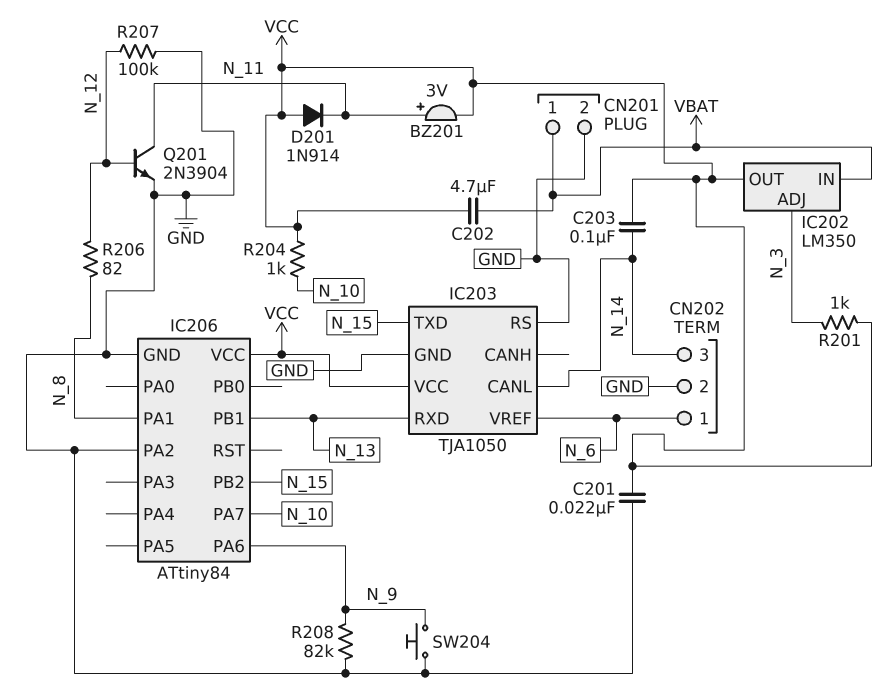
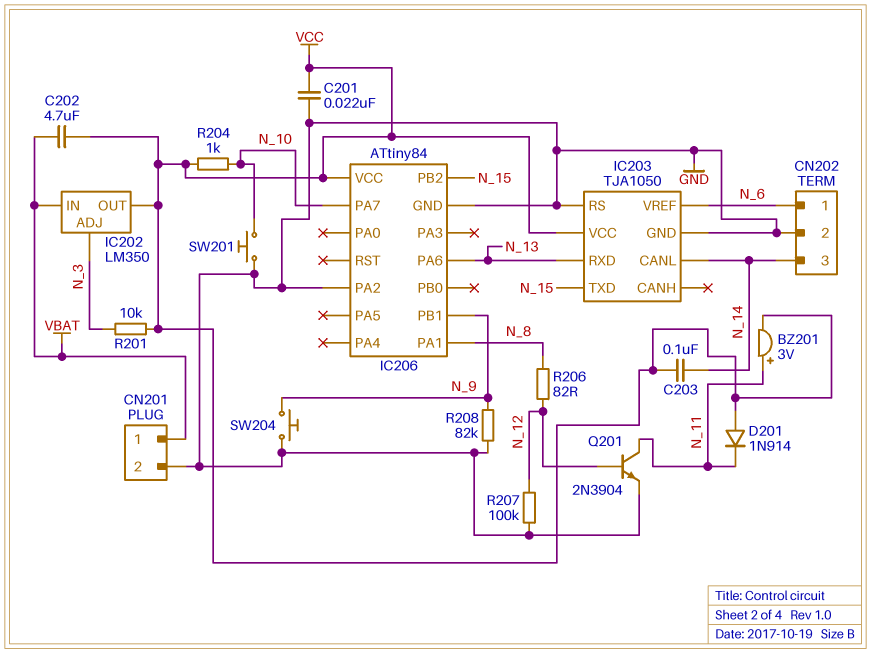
IC206 pin PA6: N_9 -> N_13
IC206 pin PB1: N_13 -> N_9
R201: 1k (N_3, VCC) -> 10k (N_3, VCC)
SW201: none -> button (GND, N_10)

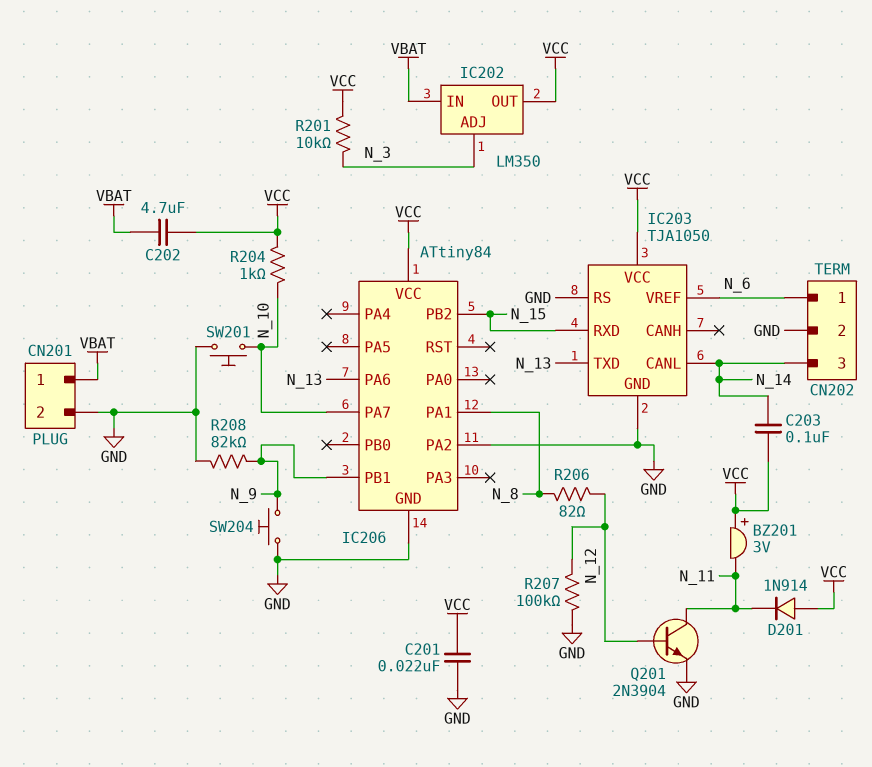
BZ201: buzzer 3V (plus N_11, minus VCC) -> buzzer 3V (plus VCC, minus N_11)
IC203 pin RXD: N_13 -> N_15
IC203 pin TXD: N_15 -> N_13

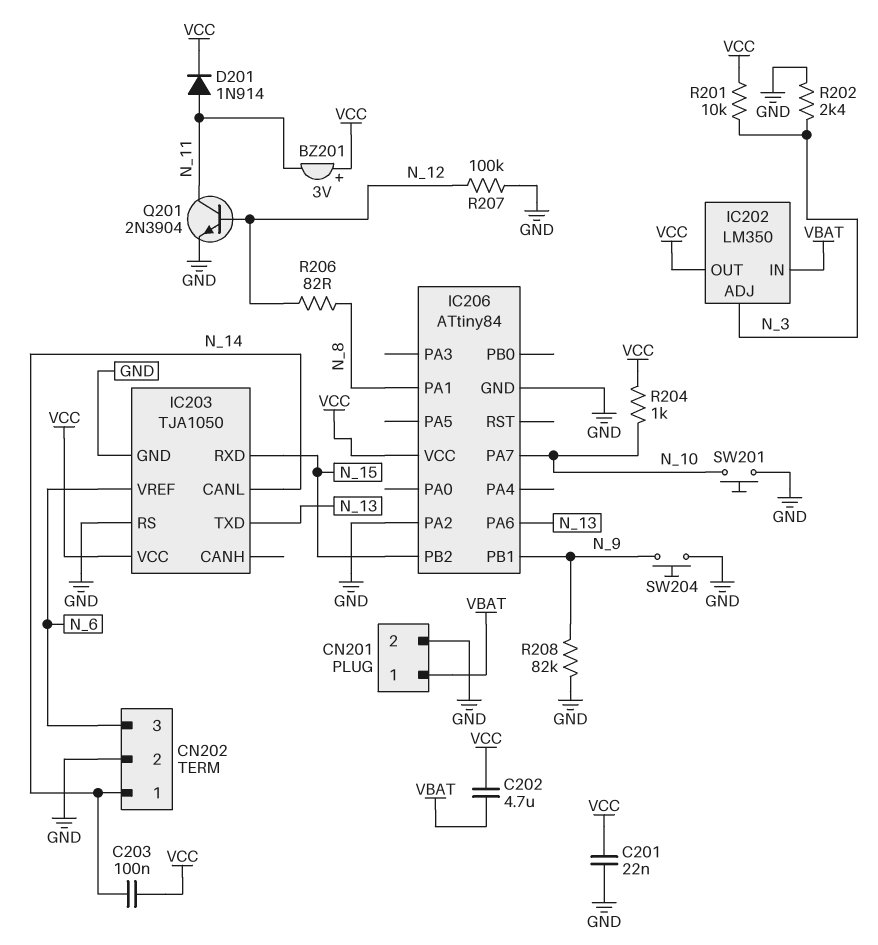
CN202 pin 1: N_6 -> N_14
CN202 pin 3: N_14 -> N_6
D201: diode 1N914 (A VCC, K N_11) -> diode 1N914 (A N_11, K VCC)
R202: none -> 2.4k (GND, N_3)

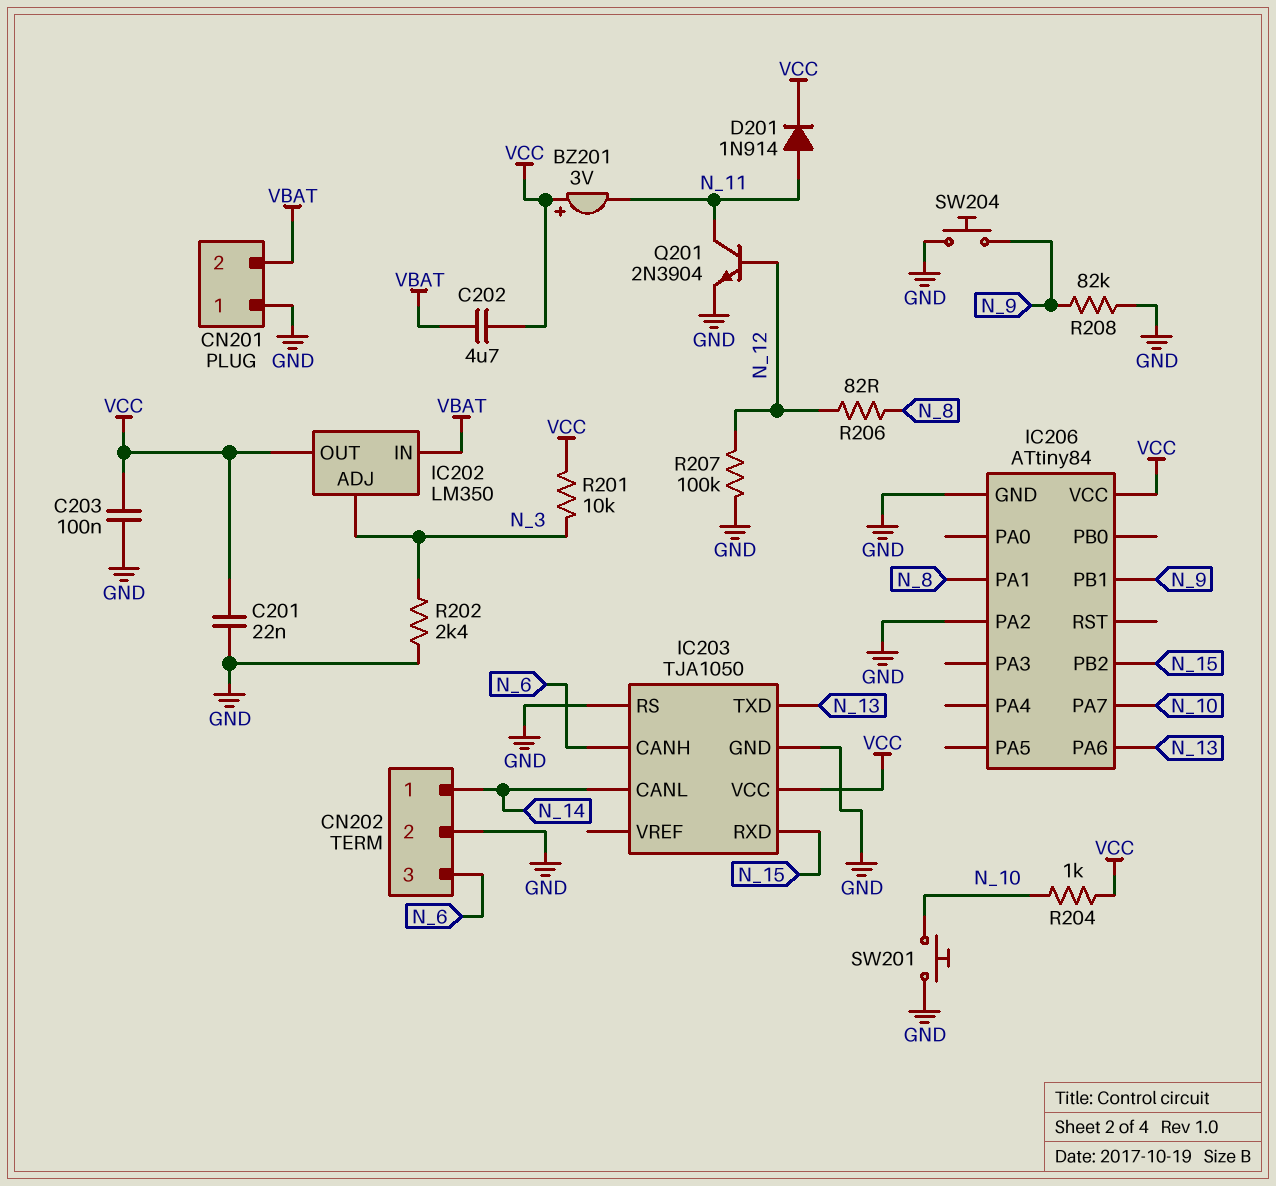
C203: 100nF (N_14, VCC) -> 100nF (GND, VCC)
CN201 pin 1: VBAT -> GND
CN201 pin 2: GND -> VBAT
IC203 pin CANH: none -> N_6
IC203 pin VREF: N_6 -> none

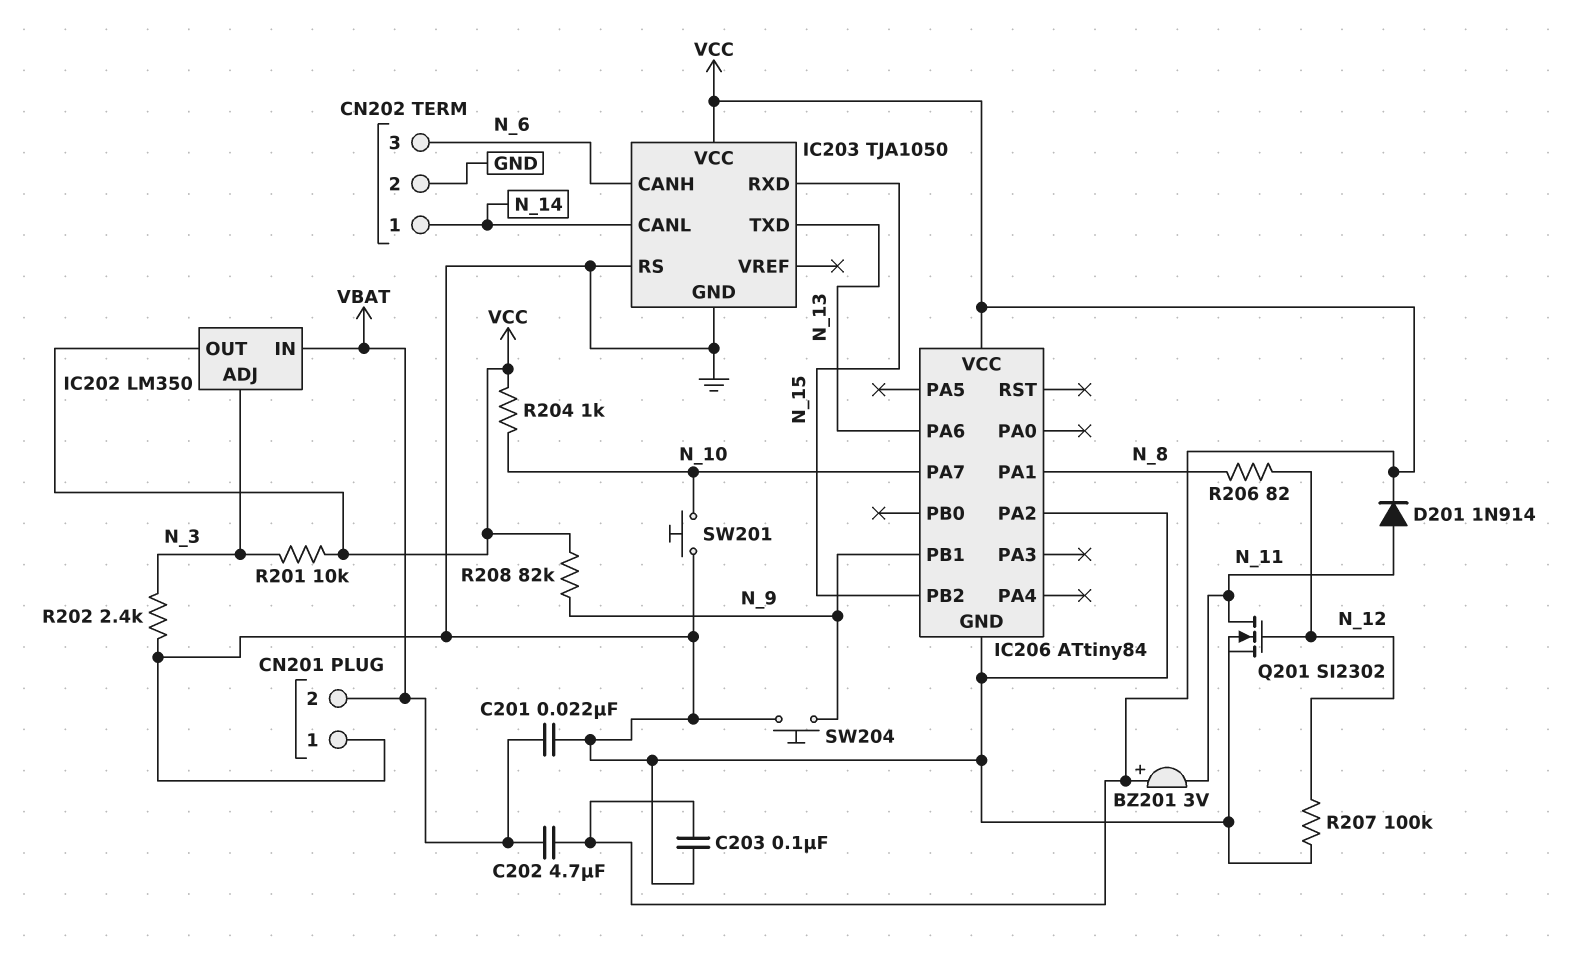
C201: 22nF (GND, VCC) -> 22nF (GND, VBAT)
Q201: NPN 2N3904 (B N_12, C N_11, E GND) -> NMOS SI2302 (G N_12, D N_11, S GND)
R208: 82k (GND, N_9) -> 82k (N_9, VCC)

